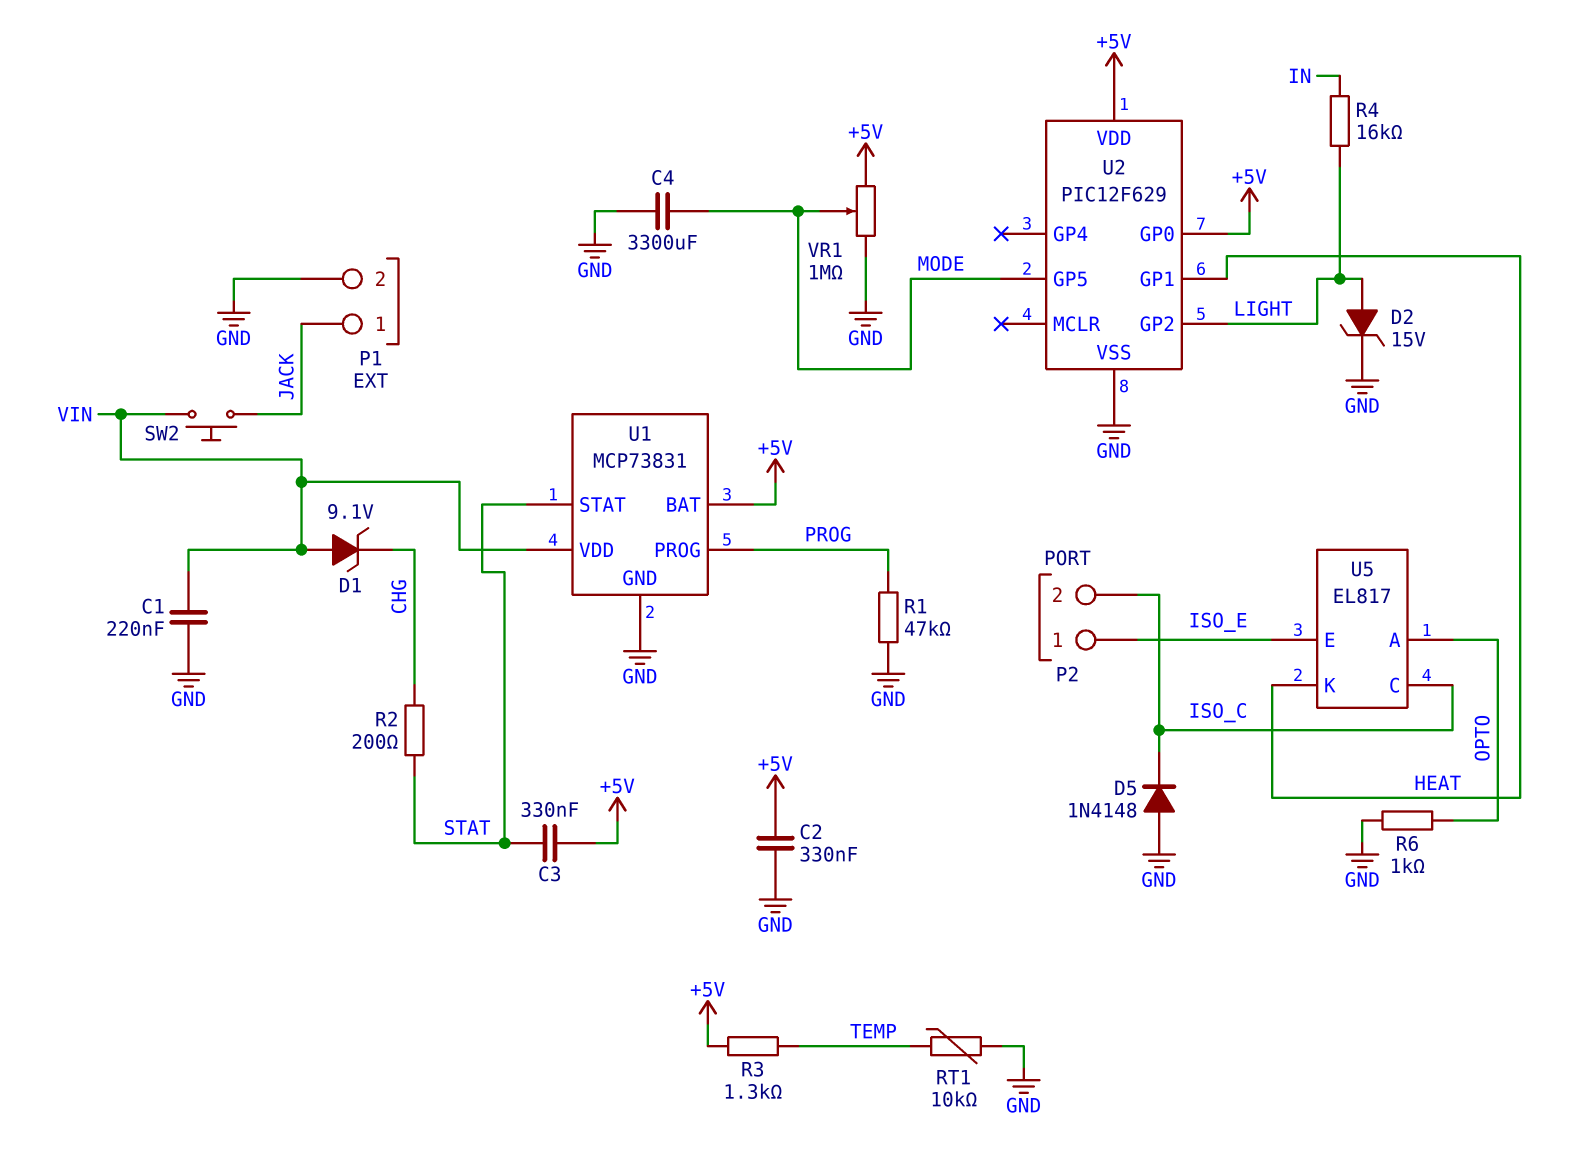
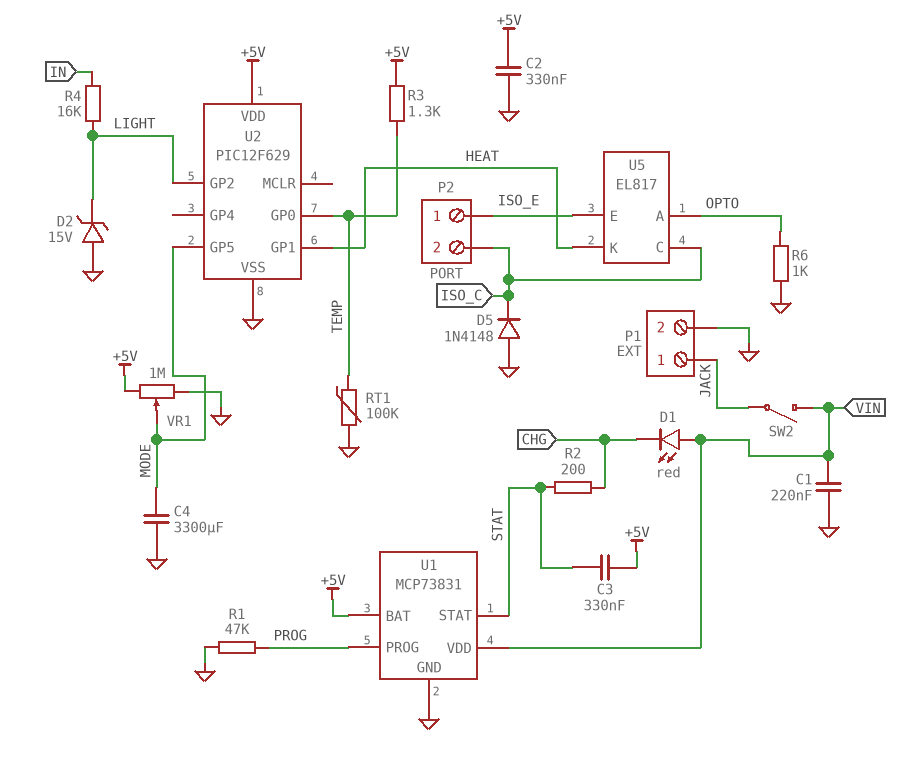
D1: zener 9.1V (A VIN, K CHG) -> LED red (A VIN, K CHG)
D2: zener 15V (A LIGHT, K GND) -> zener 15V (A GND, K LIGHT)
RT1: 10k (GND, TEMP) -> 100k (GND, TEMP)
SW2: button (JACK, VIN) -> switch (JACK, VIN)
U2 pin GP0: +5V -> TEMP

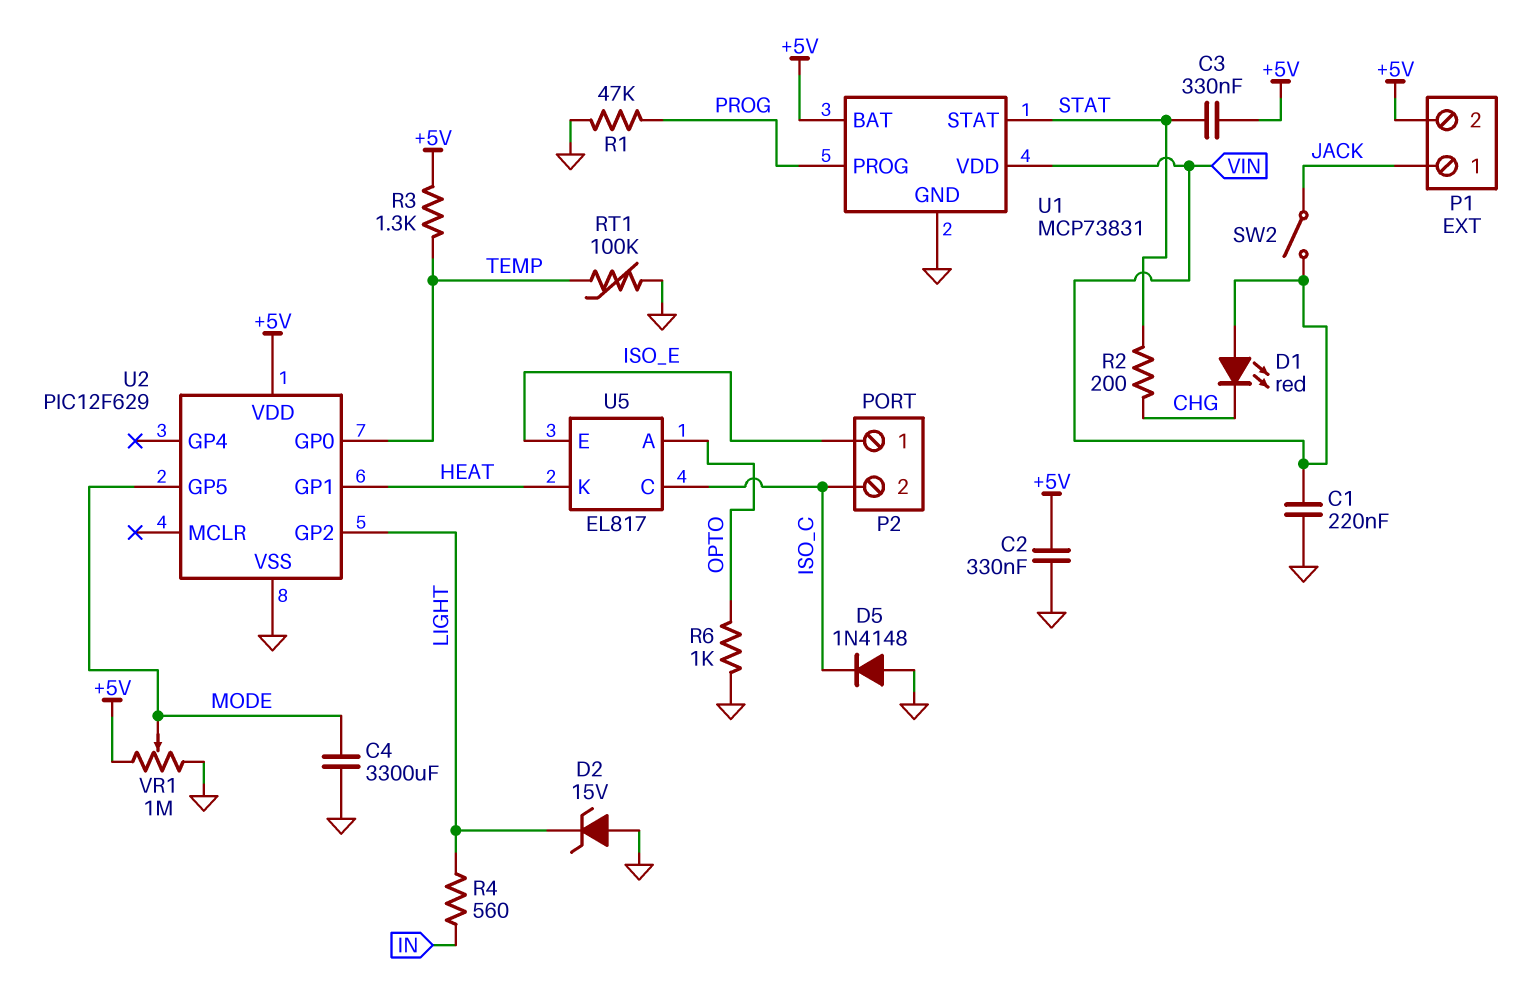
P1 pin 2: GND -> +5V
R4: 16k (IN, LIGHT) -> 560 (IN, LIGHT)

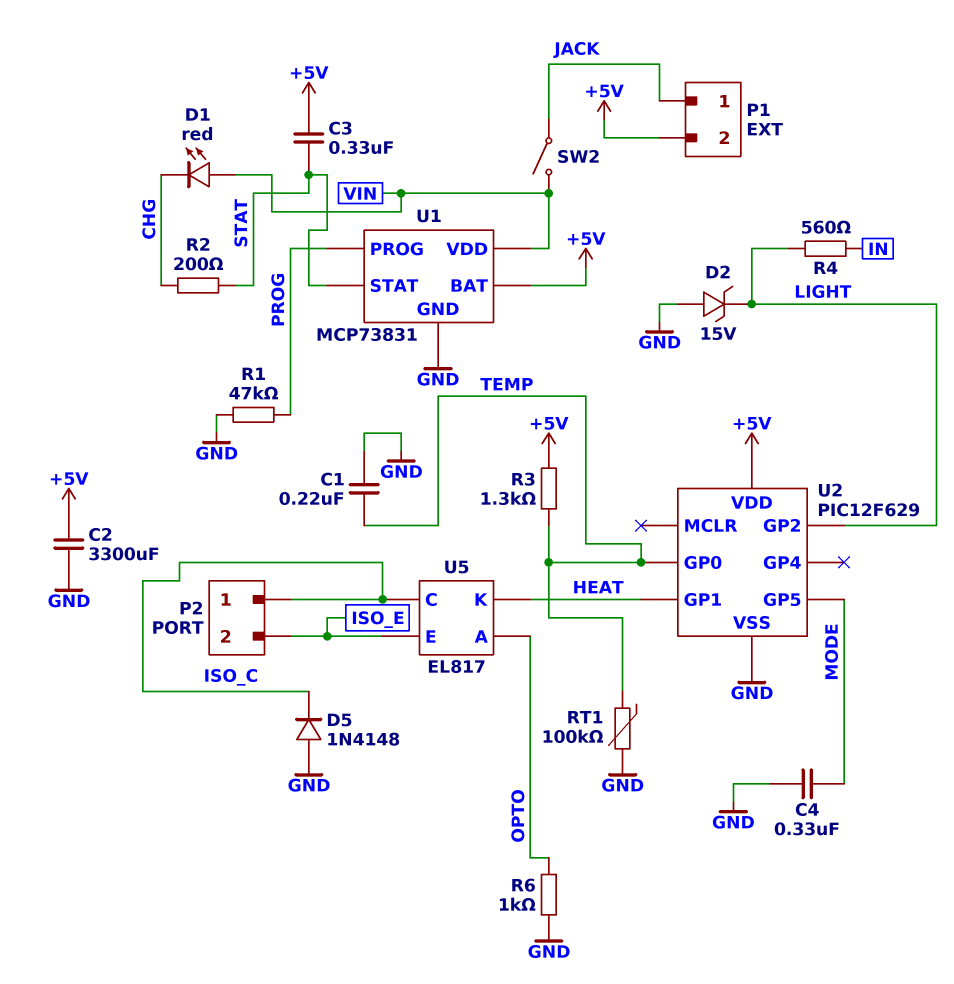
C1: 220nF (GND, VIN) -> 220nF (GND, TEMP)
C2: 330nF (+5V, GND) -> 3300uF (+5V, GND)
C4: 3300uF (GND, MODE) -> 330nF (GND, MODE)
P2 pin 1: ISO_E -> ISO_C
P2 pin 2: ISO_C -> ISO_E
VR1: 1M (+5V, GND, wiper MODE) -> none

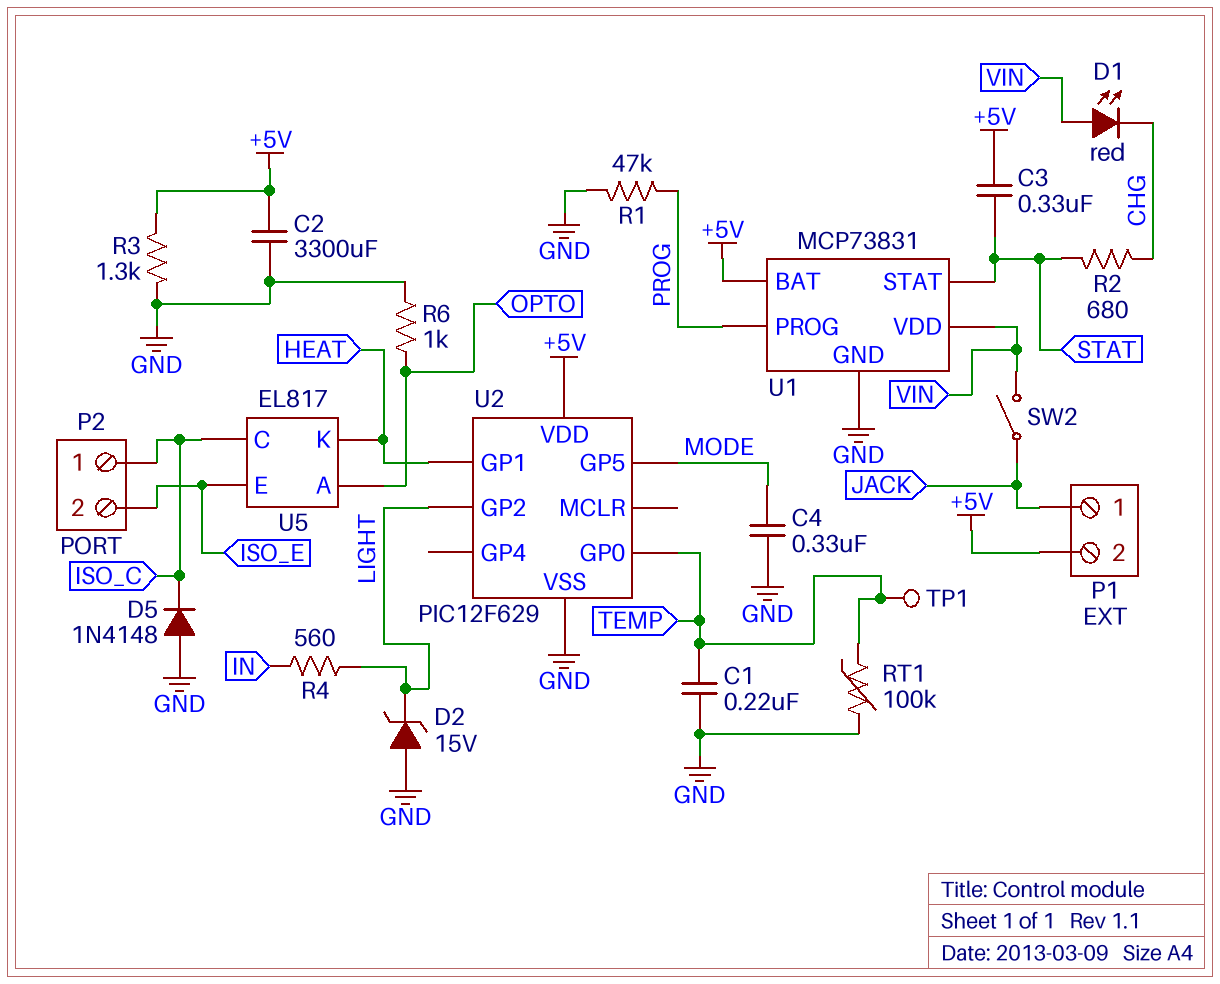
R2: 200 (CHG, STAT) -> 680 (CHG, STAT)
R3: 1.3k (+5V, TEMP) -> 1.3k (+5V, GND)
TP1: none -> test point (TEMP)

